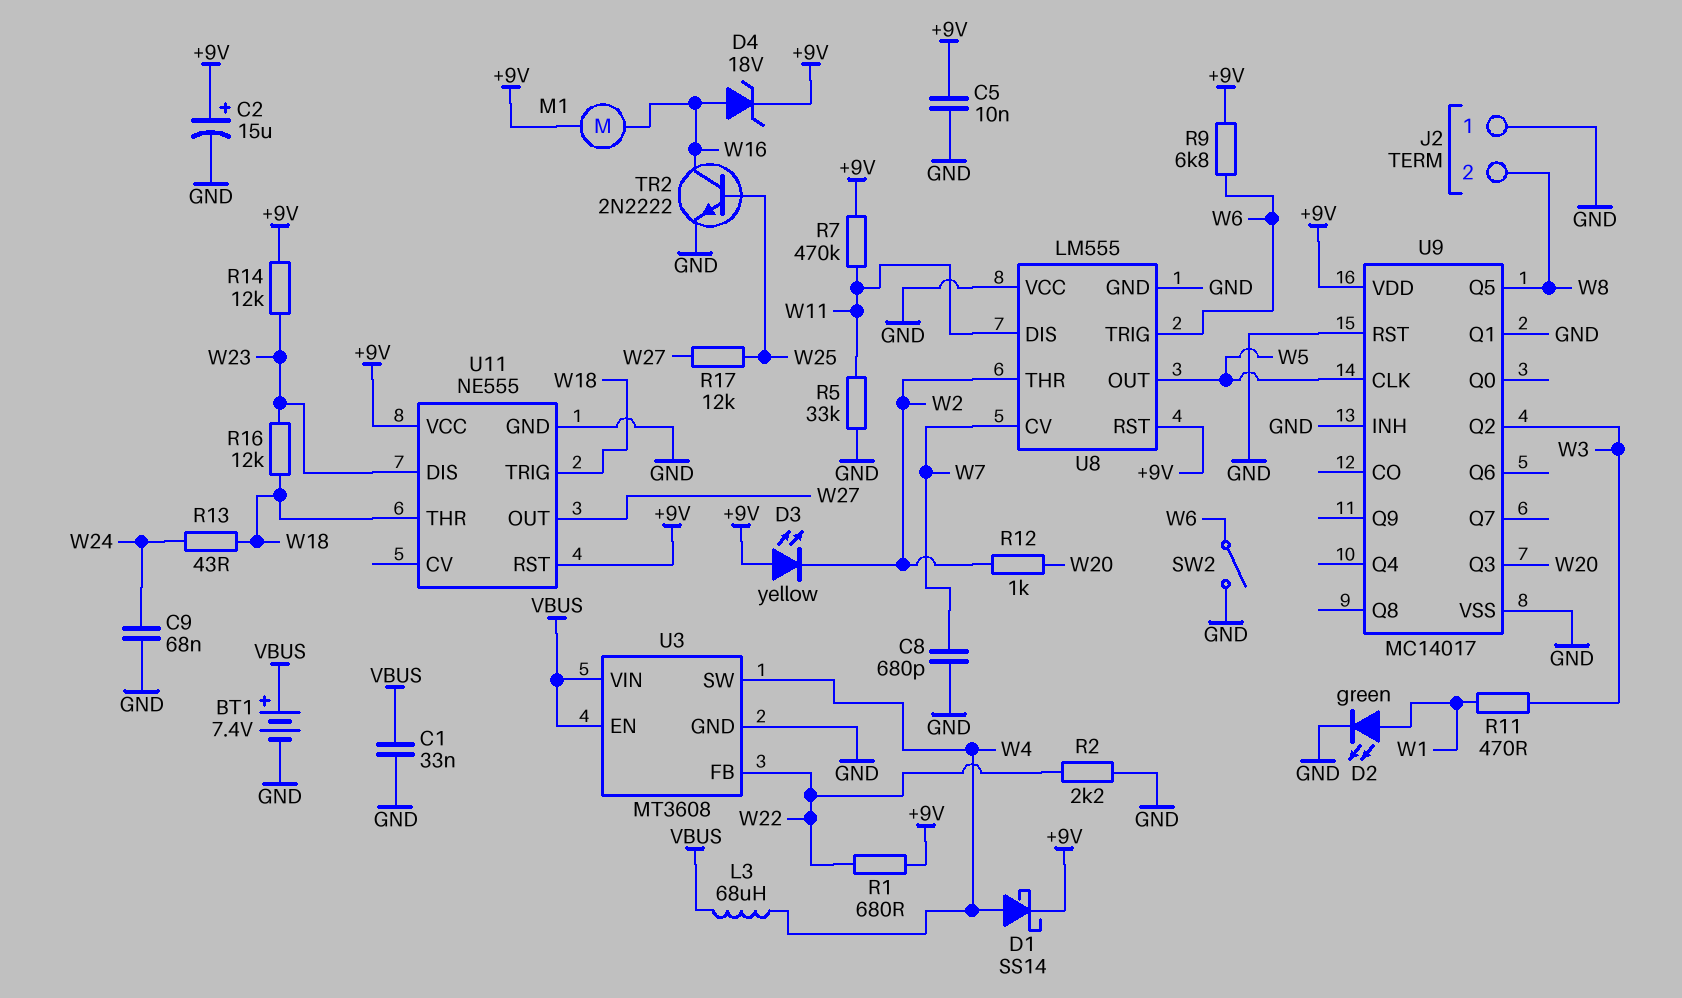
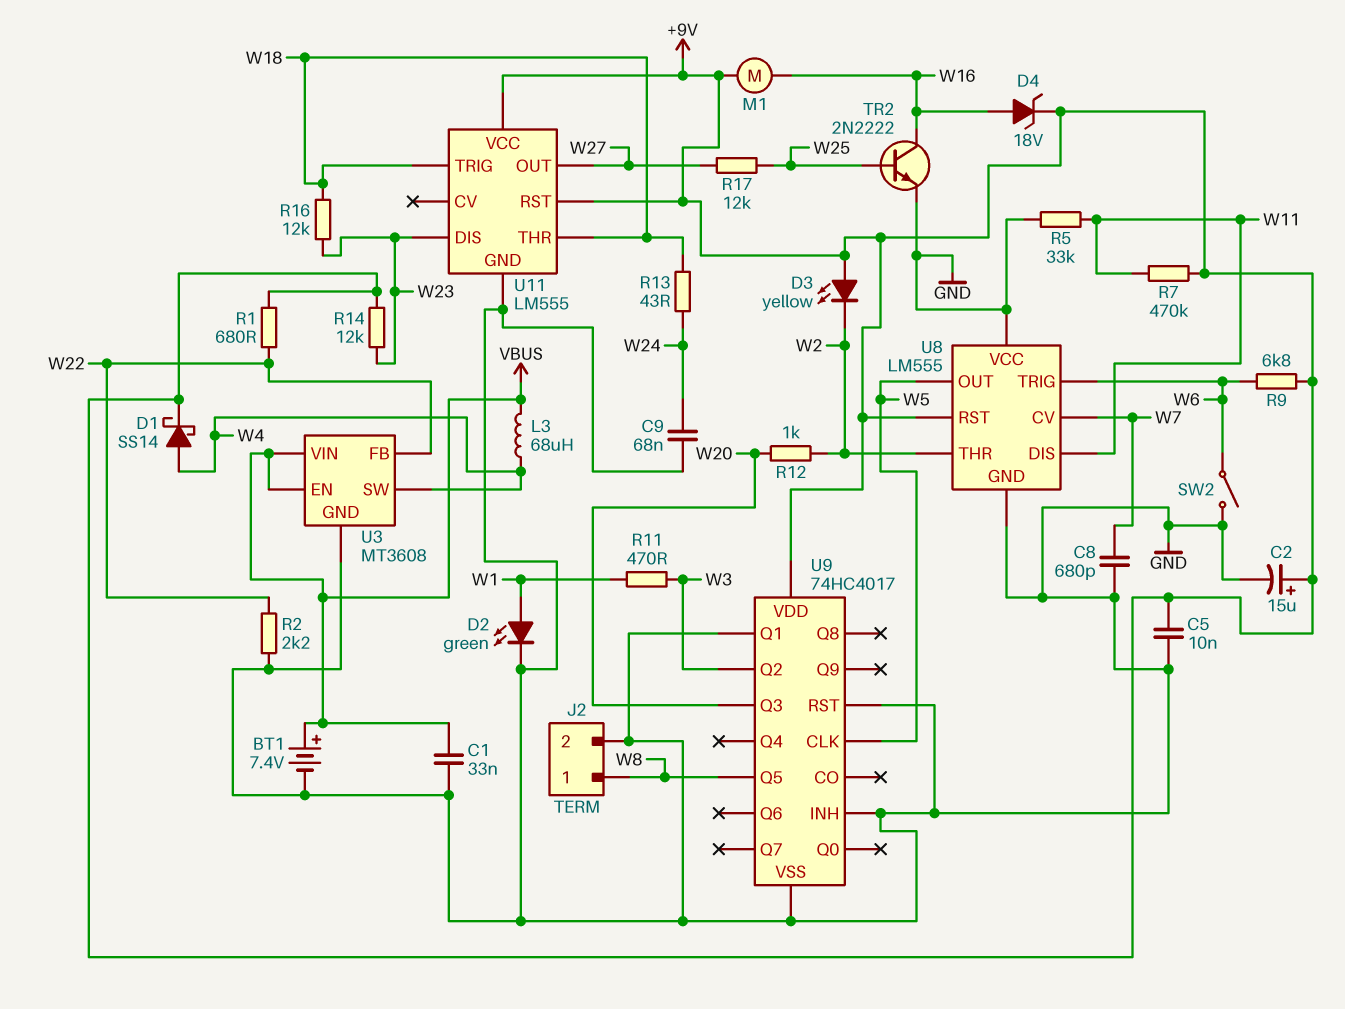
J2 pin 1: GND -> W8
J2 pin 2: W8 -> GND
U9: MC14017 -> 74HC4017
U11: NE555 -> LM555

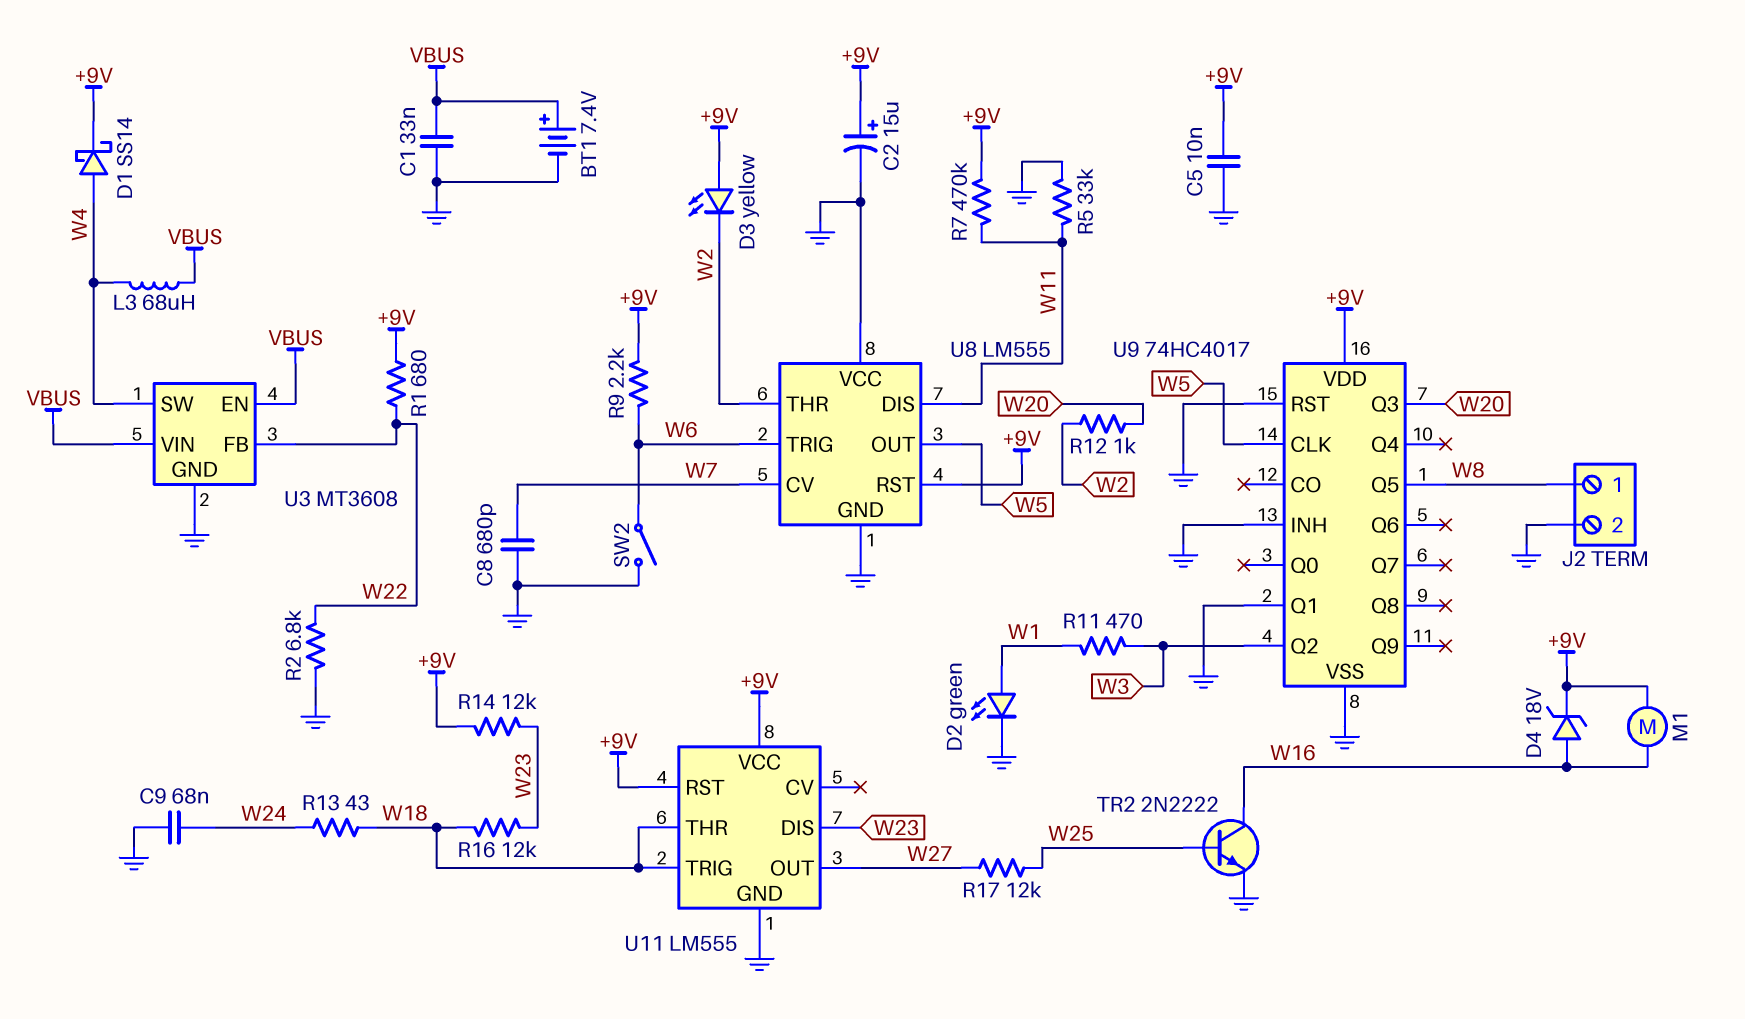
R2: 2.2k (GND, W22) -> 6.8k (GND, W22)
R9: 6.8k (+9V, W6) -> 2.2k (+9V, W6)

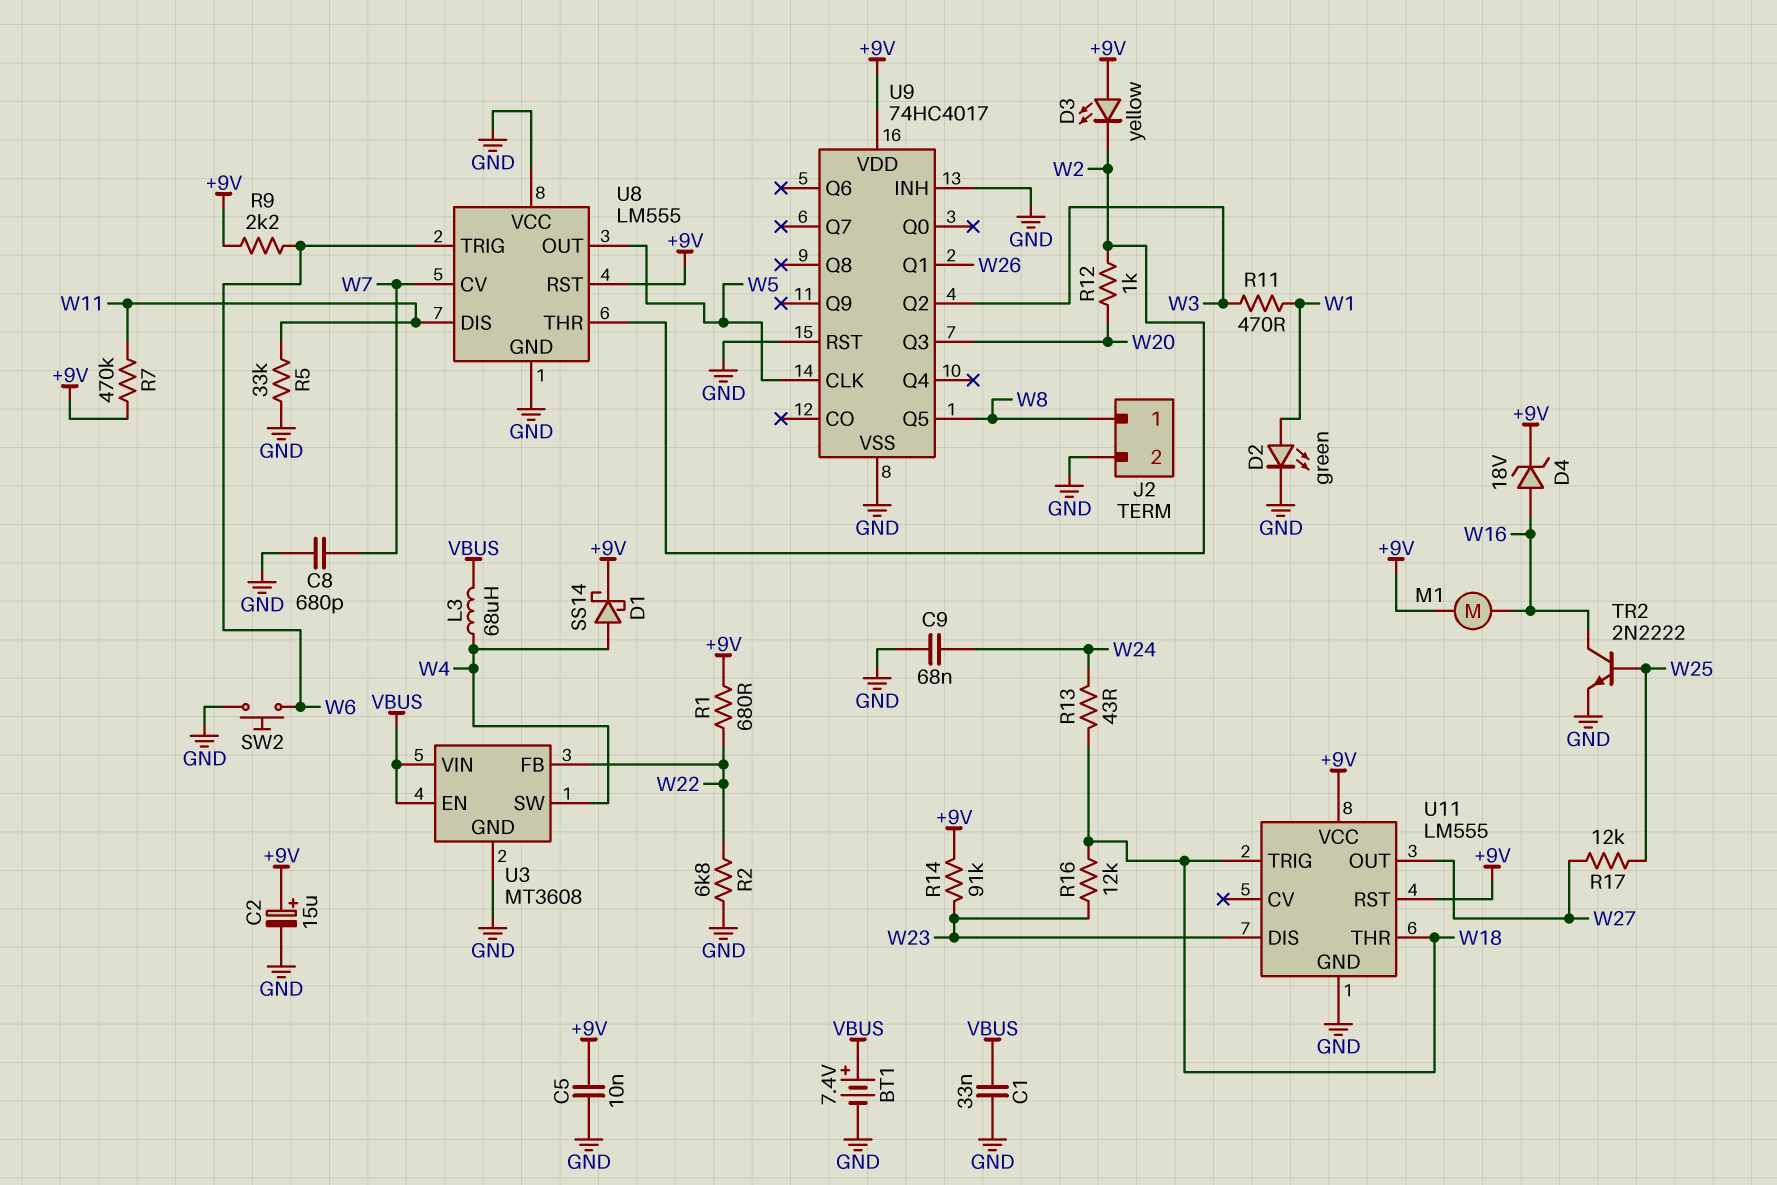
R14: 12k (+9V, W23) -> 91k (+9V, W23)
SW2: switch (GND, W6) -> button (GND, W6)
U9 pin Q1: GND -> W26

